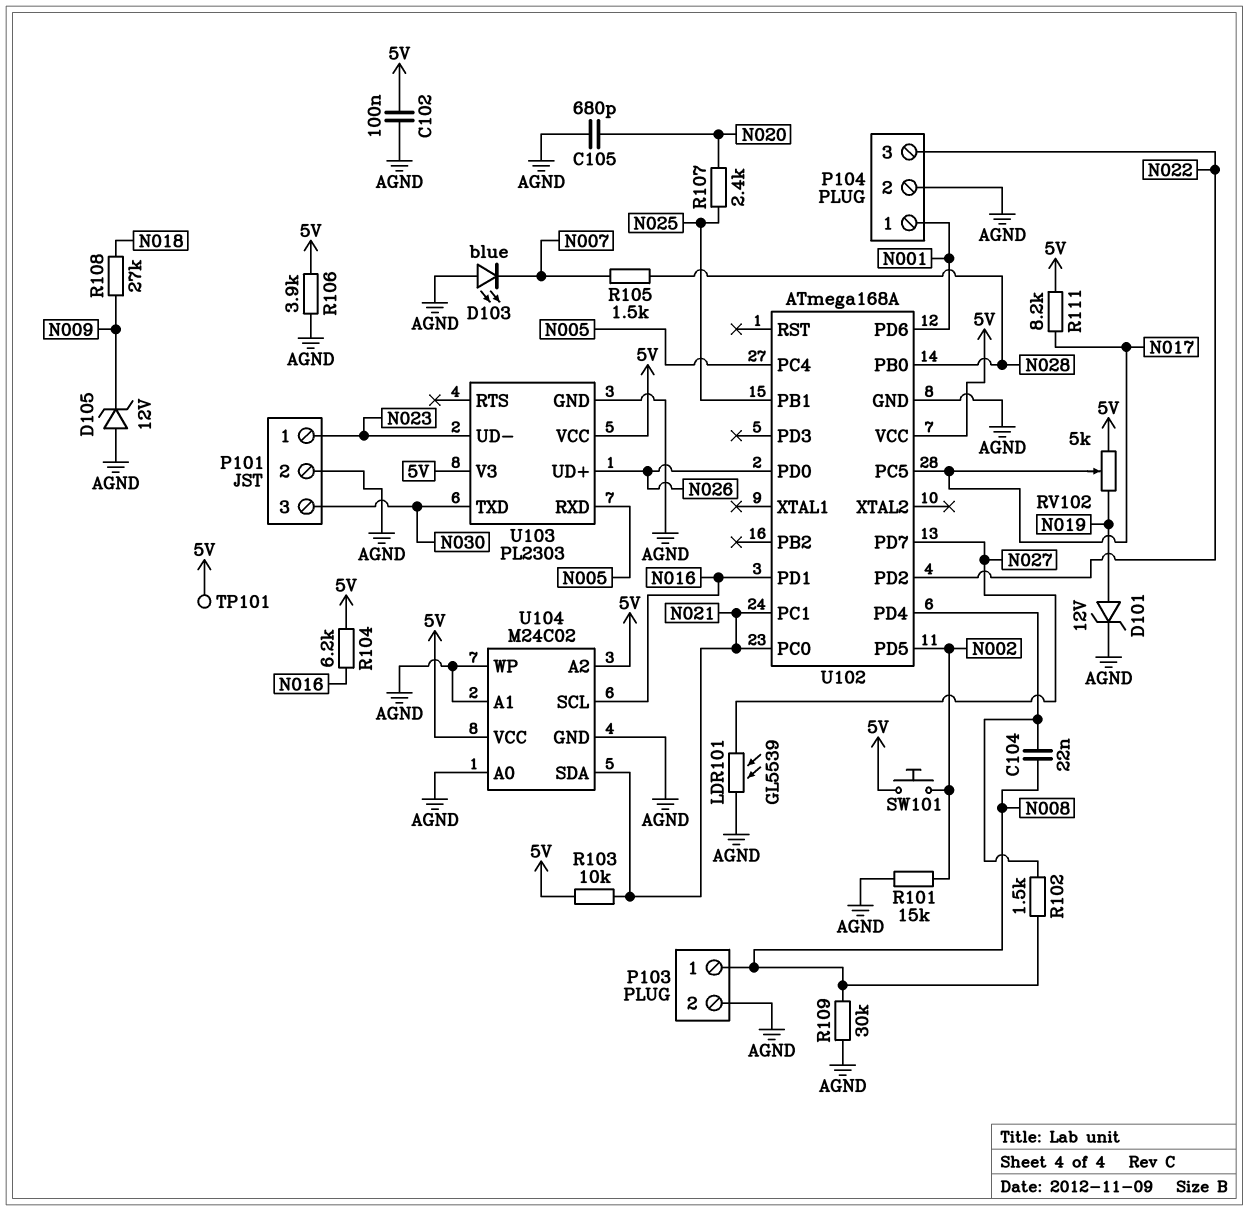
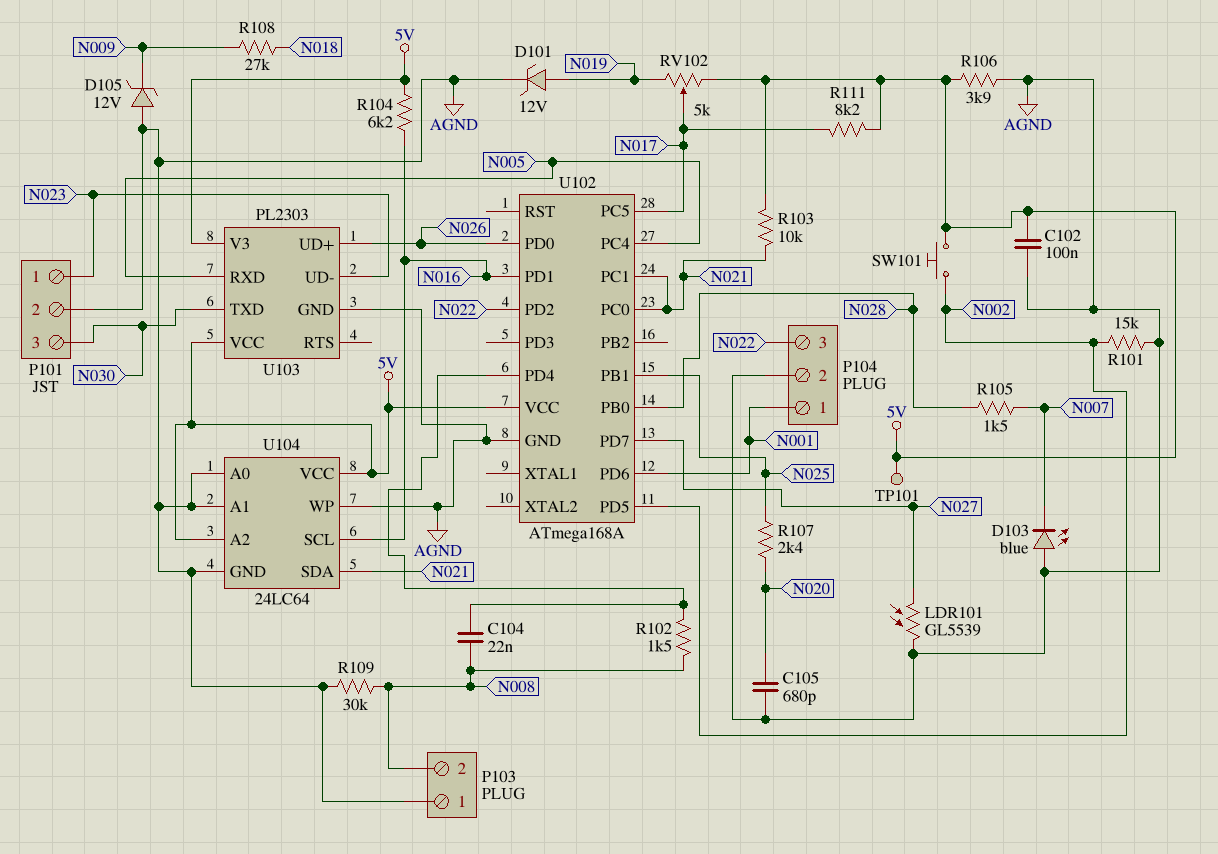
P103 pin 1: N008 -> AGND
P103 pin 2: AGND -> N008
U104: M24C02 -> 24LC64

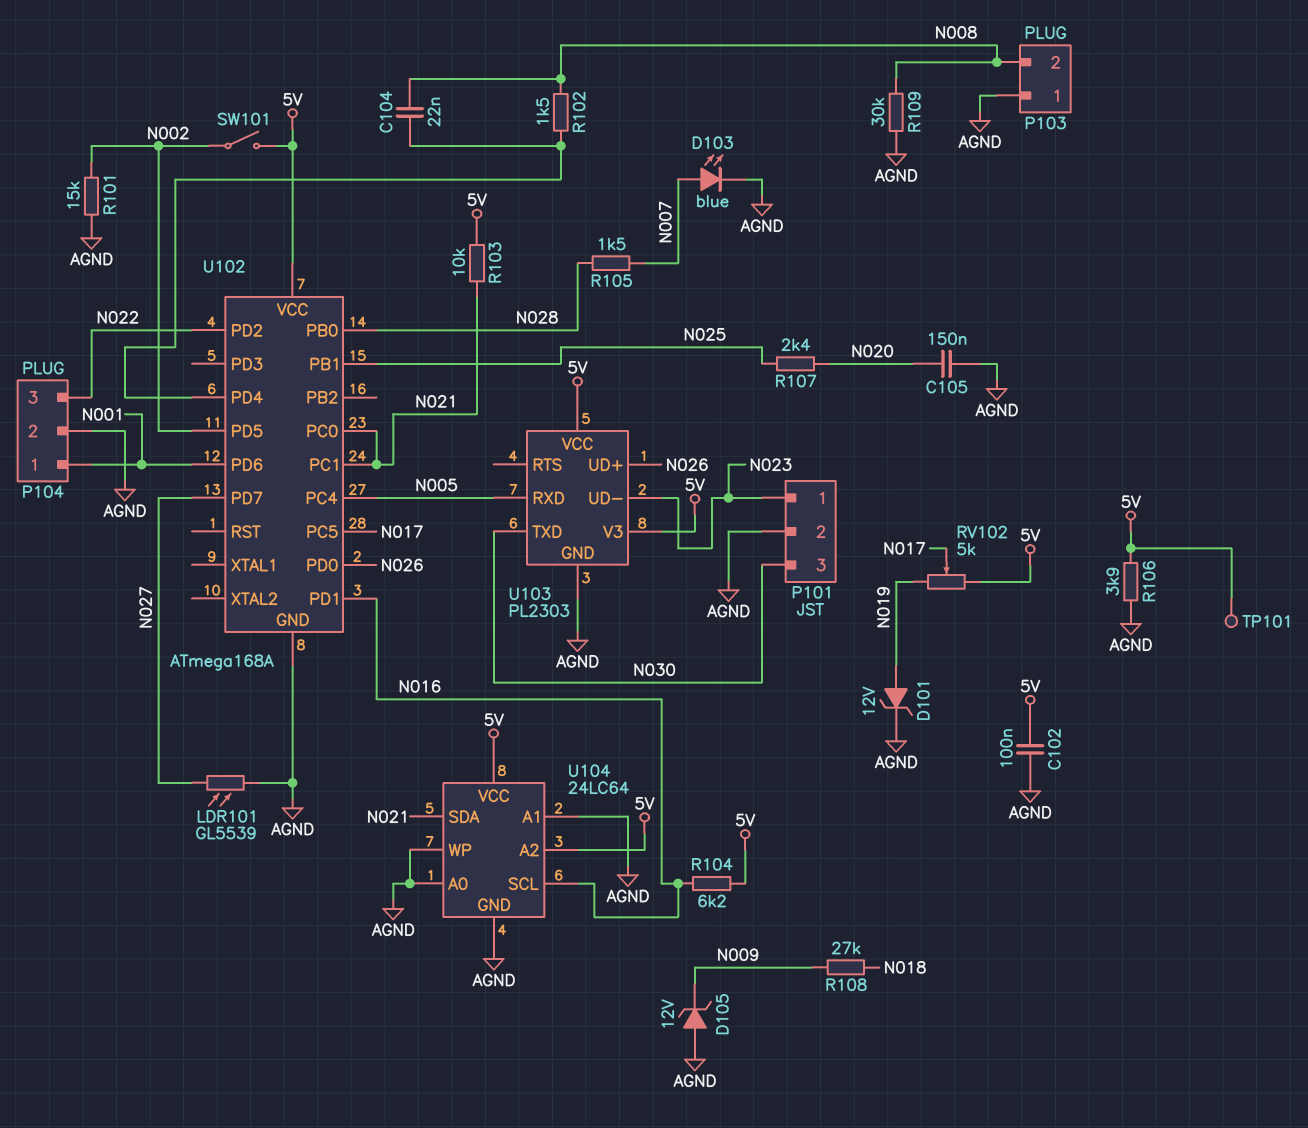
C105: 680pF (AGND, N020) -> 150nF (AGND, N020)
D103: LED blue (A AGND, K N007) -> LED blue (A N007, K AGND)
R111: 8.2k (5V, N017) -> none
SW101: button (5V, N002) -> switch (5V, N002)

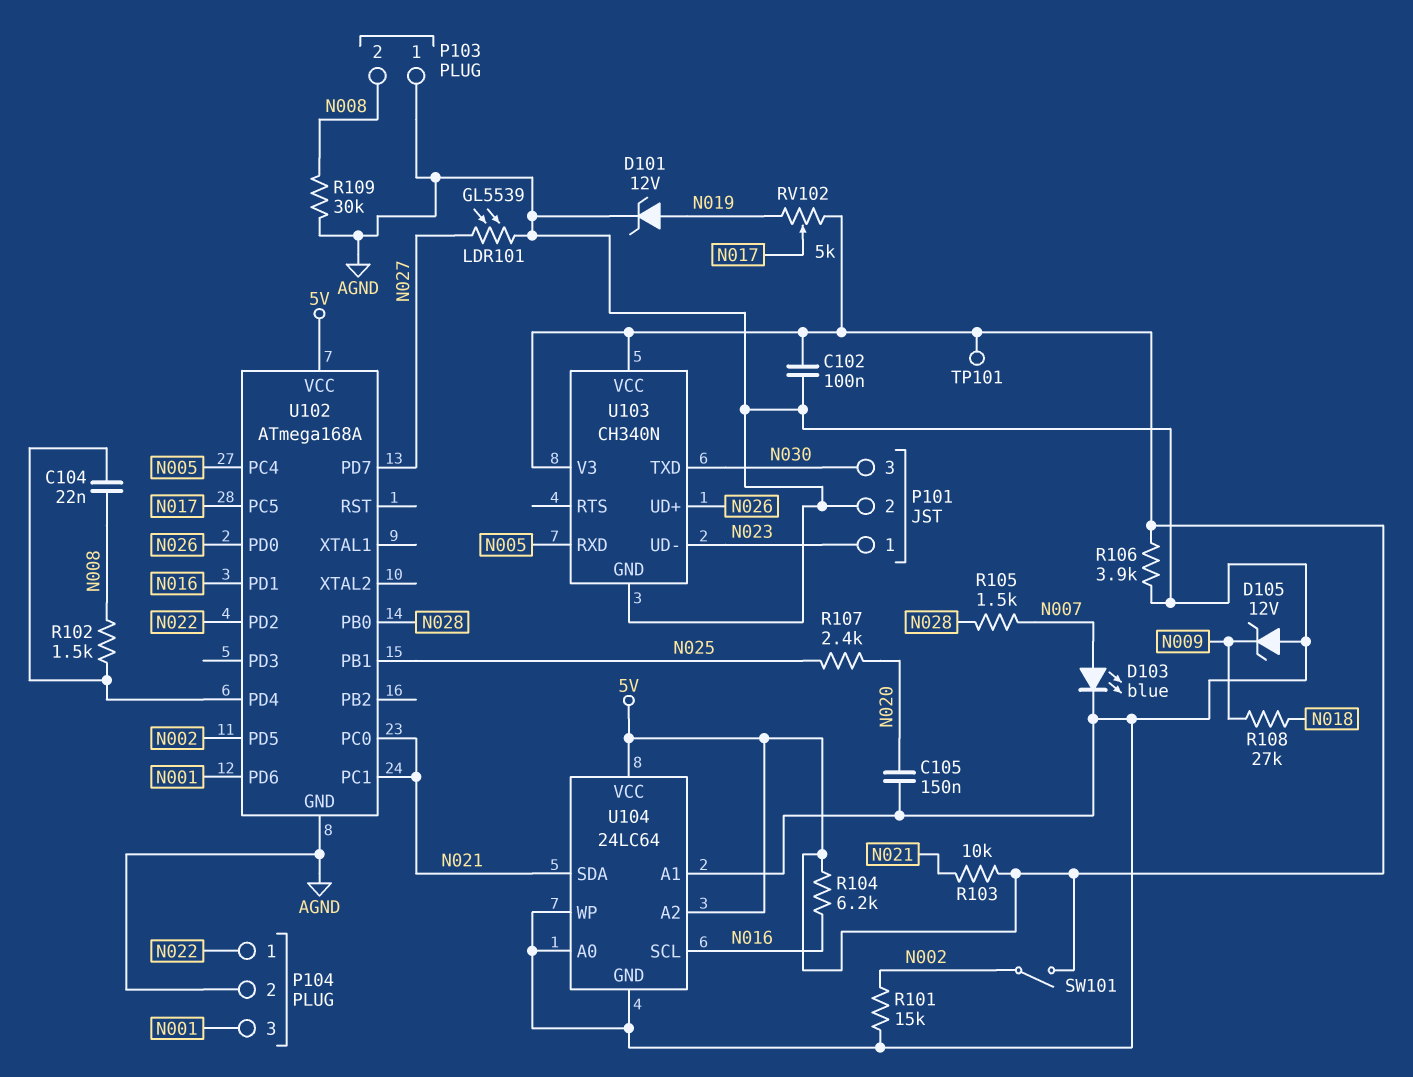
P104 pin 1: N001 -> N022
P104 pin 3: N022 -> N001
U103: PL2303 -> CH340N

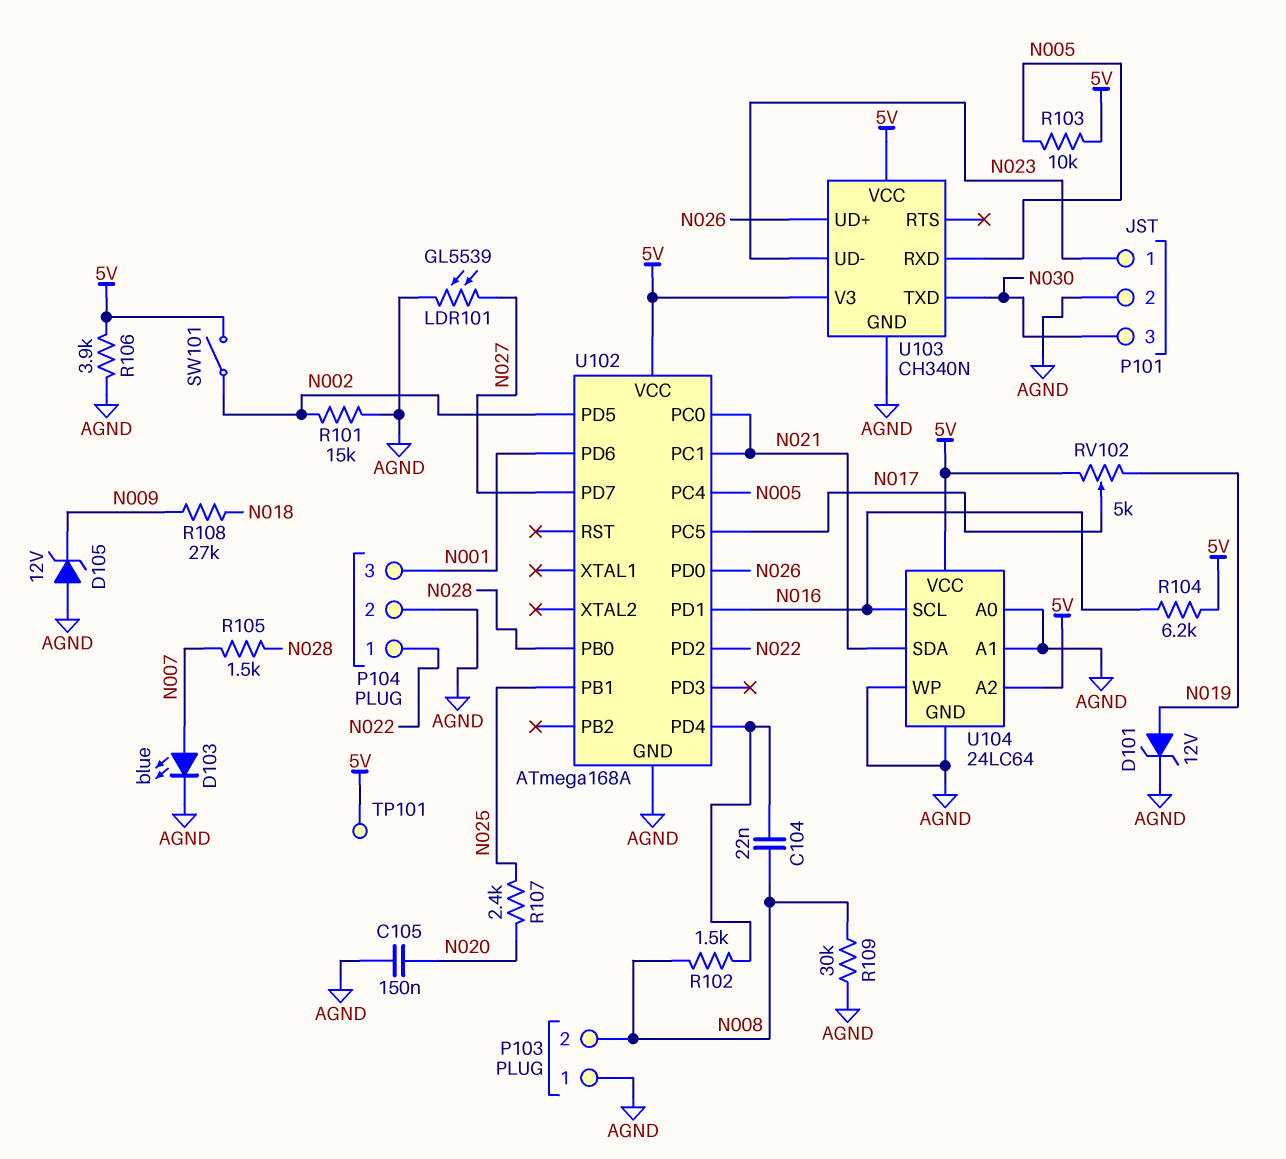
C102: 100nF (5V, AGND) -> none
R103: 10k (5V, N021) -> 10k (5V, N005)

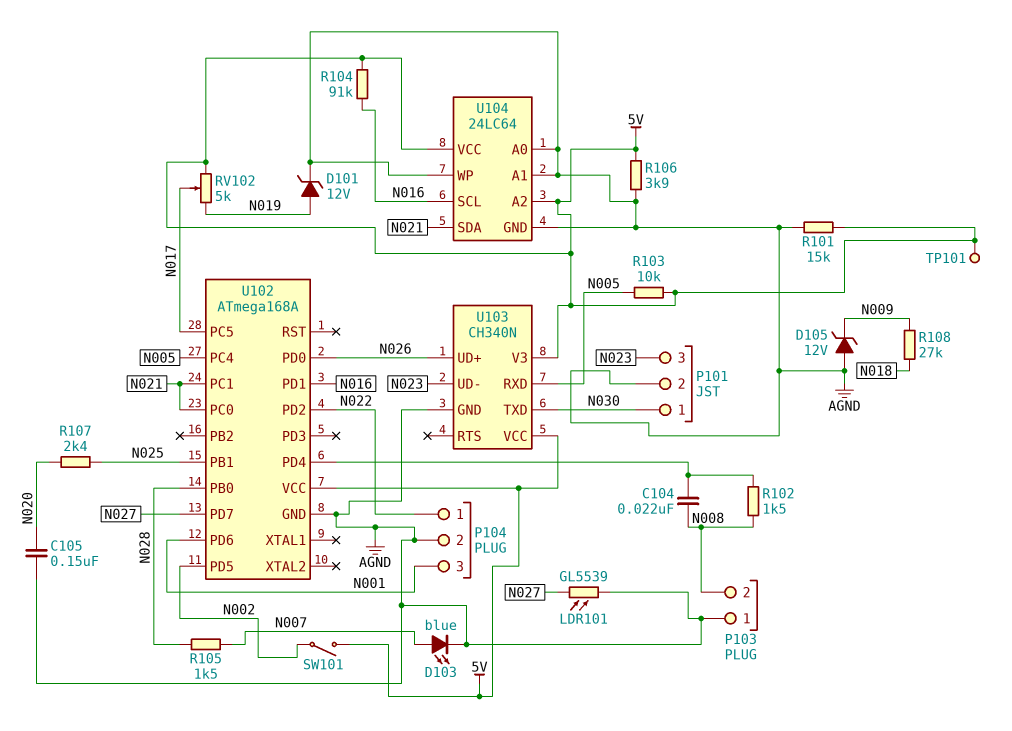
P101 pin 1: N023 -> N030
P101 pin 3: N030 -> N023
R101: 15k (AGND, N002) -> 15k (5V, AGND)
R104: 6.2k (5V, N016) -> 91k (5V, N016)
R109: 30k (AGND, N008) -> none

